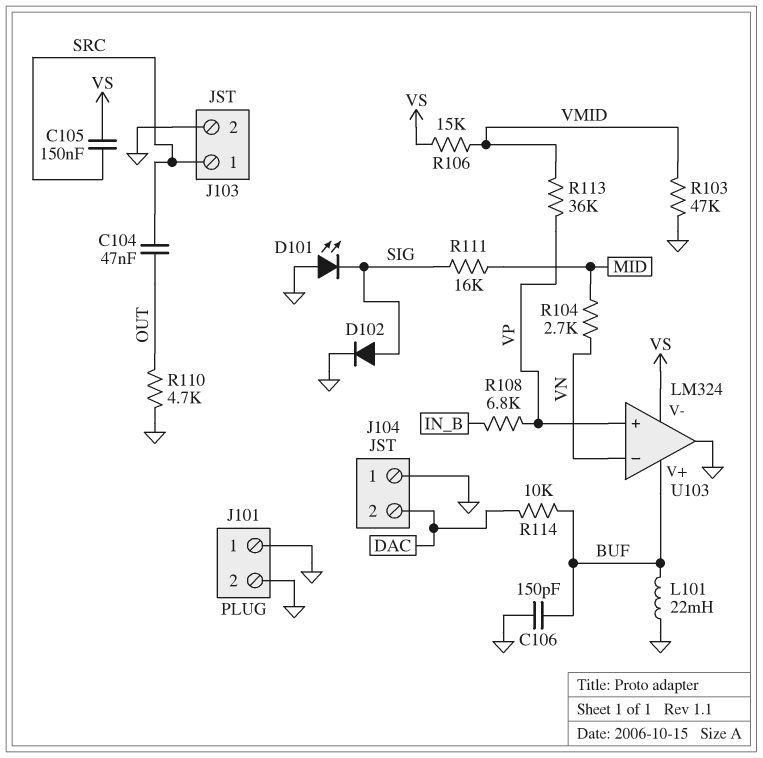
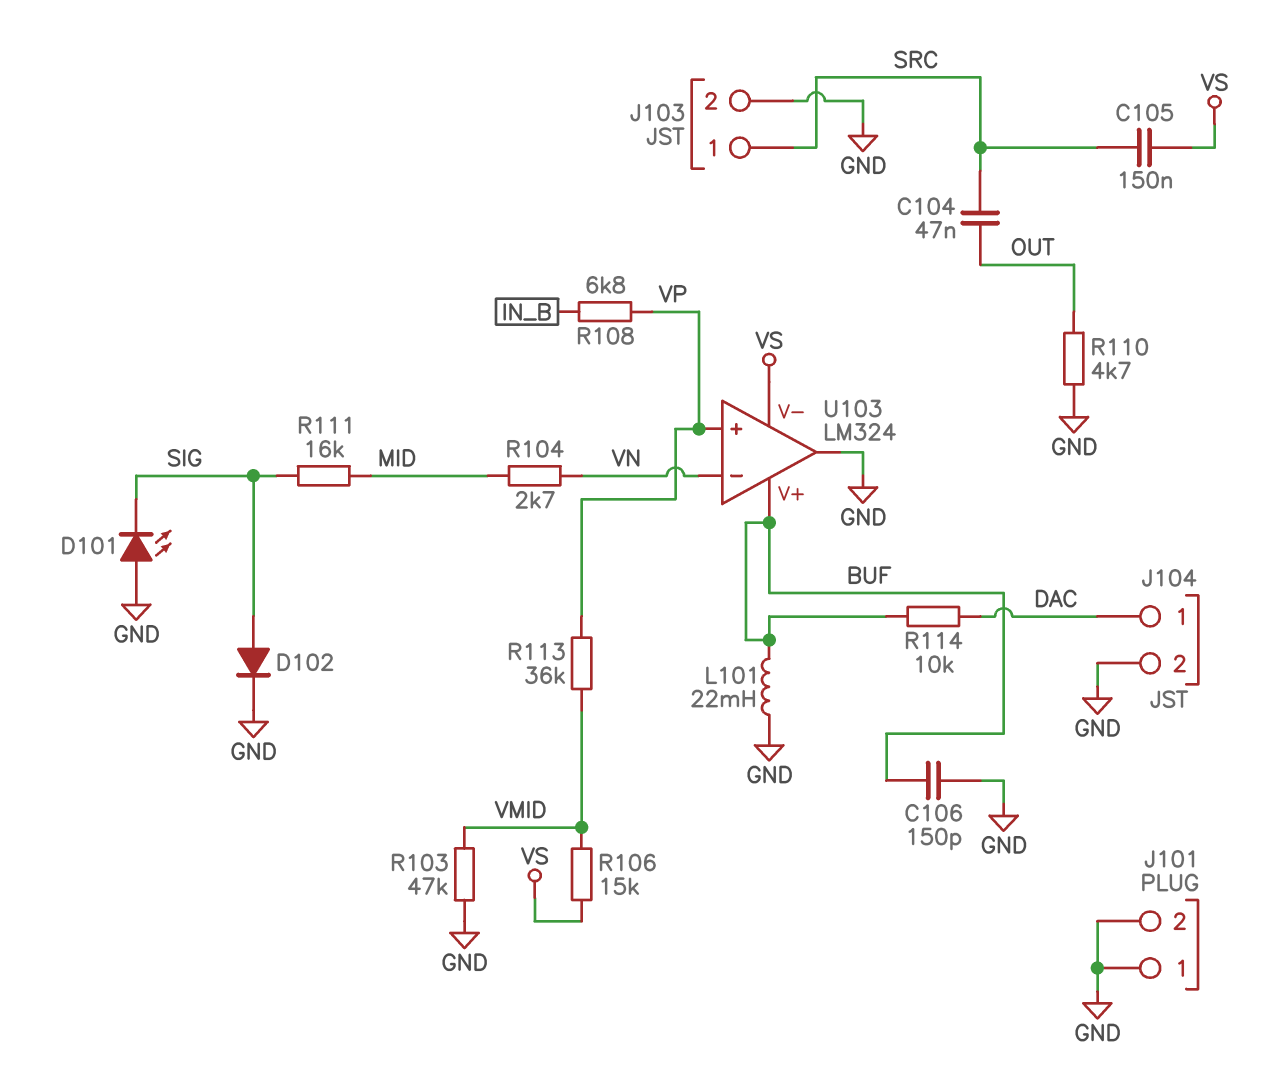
J104 pin 1: GND -> DAC
J104 pin 2: DAC -> GND

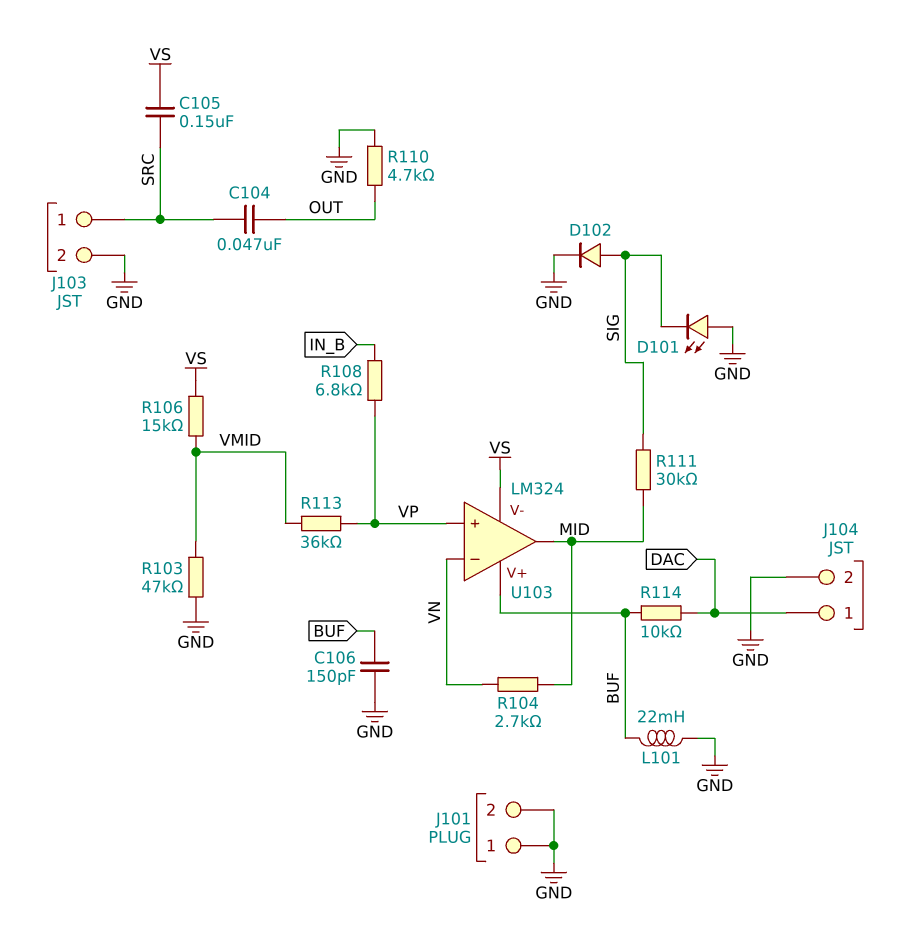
R111: 16k (MID, SIG) -> 30k (MID, SIG)
U103 pin out: GND -> MID

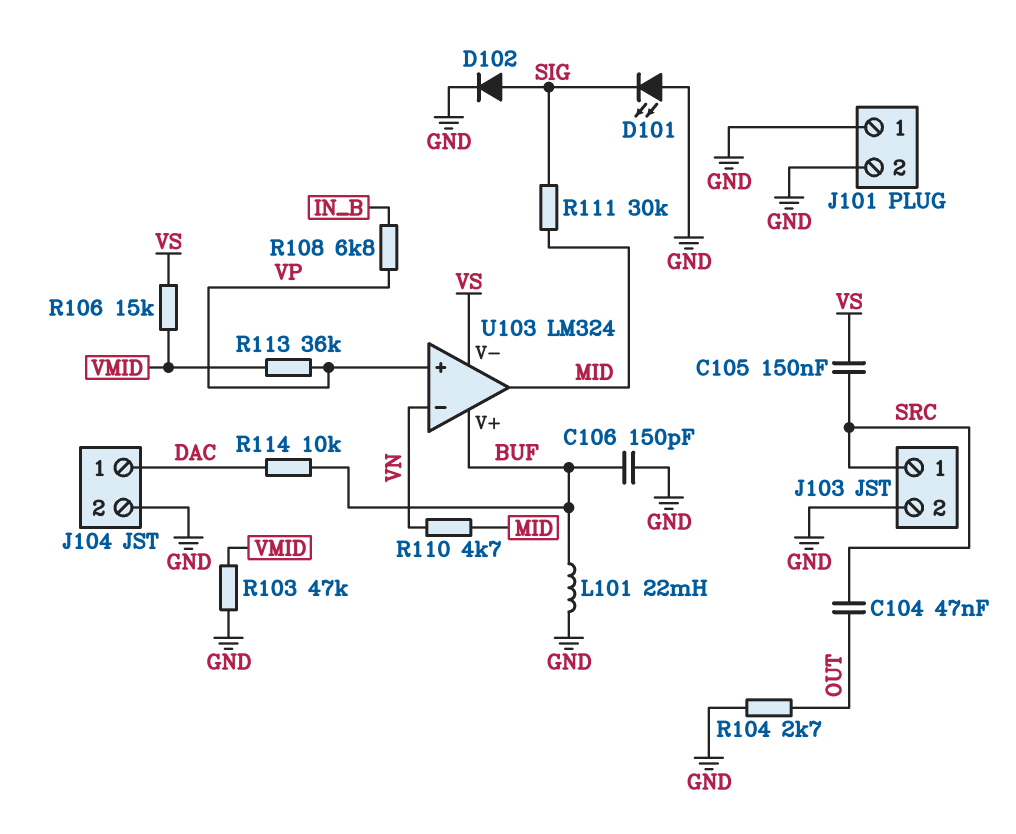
R104: 2.7k (MID, VN) -> 2.7k (GND, OUT)
R110: 4.7k (GND, OUT) -> 4.7k (MID, VN)

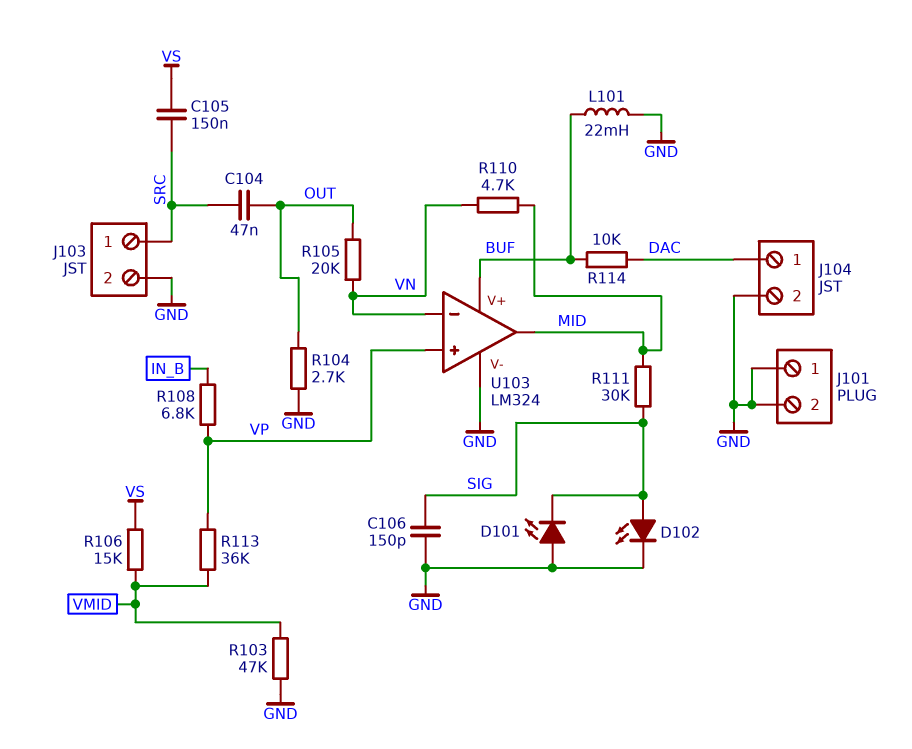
C106: 150pF (BUF, GND) -> 150pF (GND, SIG)
D102: diode (A SIG, K GND) -> LED (A SIG, K GND)
R105: none -> 20k (OUT, VN)
U103 pin V-: VS -> GND

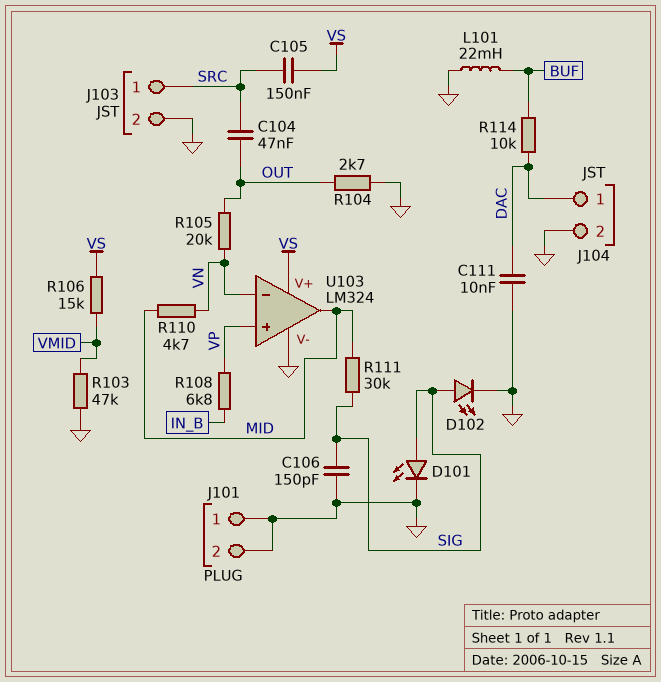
C111: none -> 10nF (DAC, GND)
D101: LED (A GND, K SIG) -> LED (A SIG, K GND)
R113: 36k (VMID, VP) -> none
U103 pin V+: BUF -> VS

